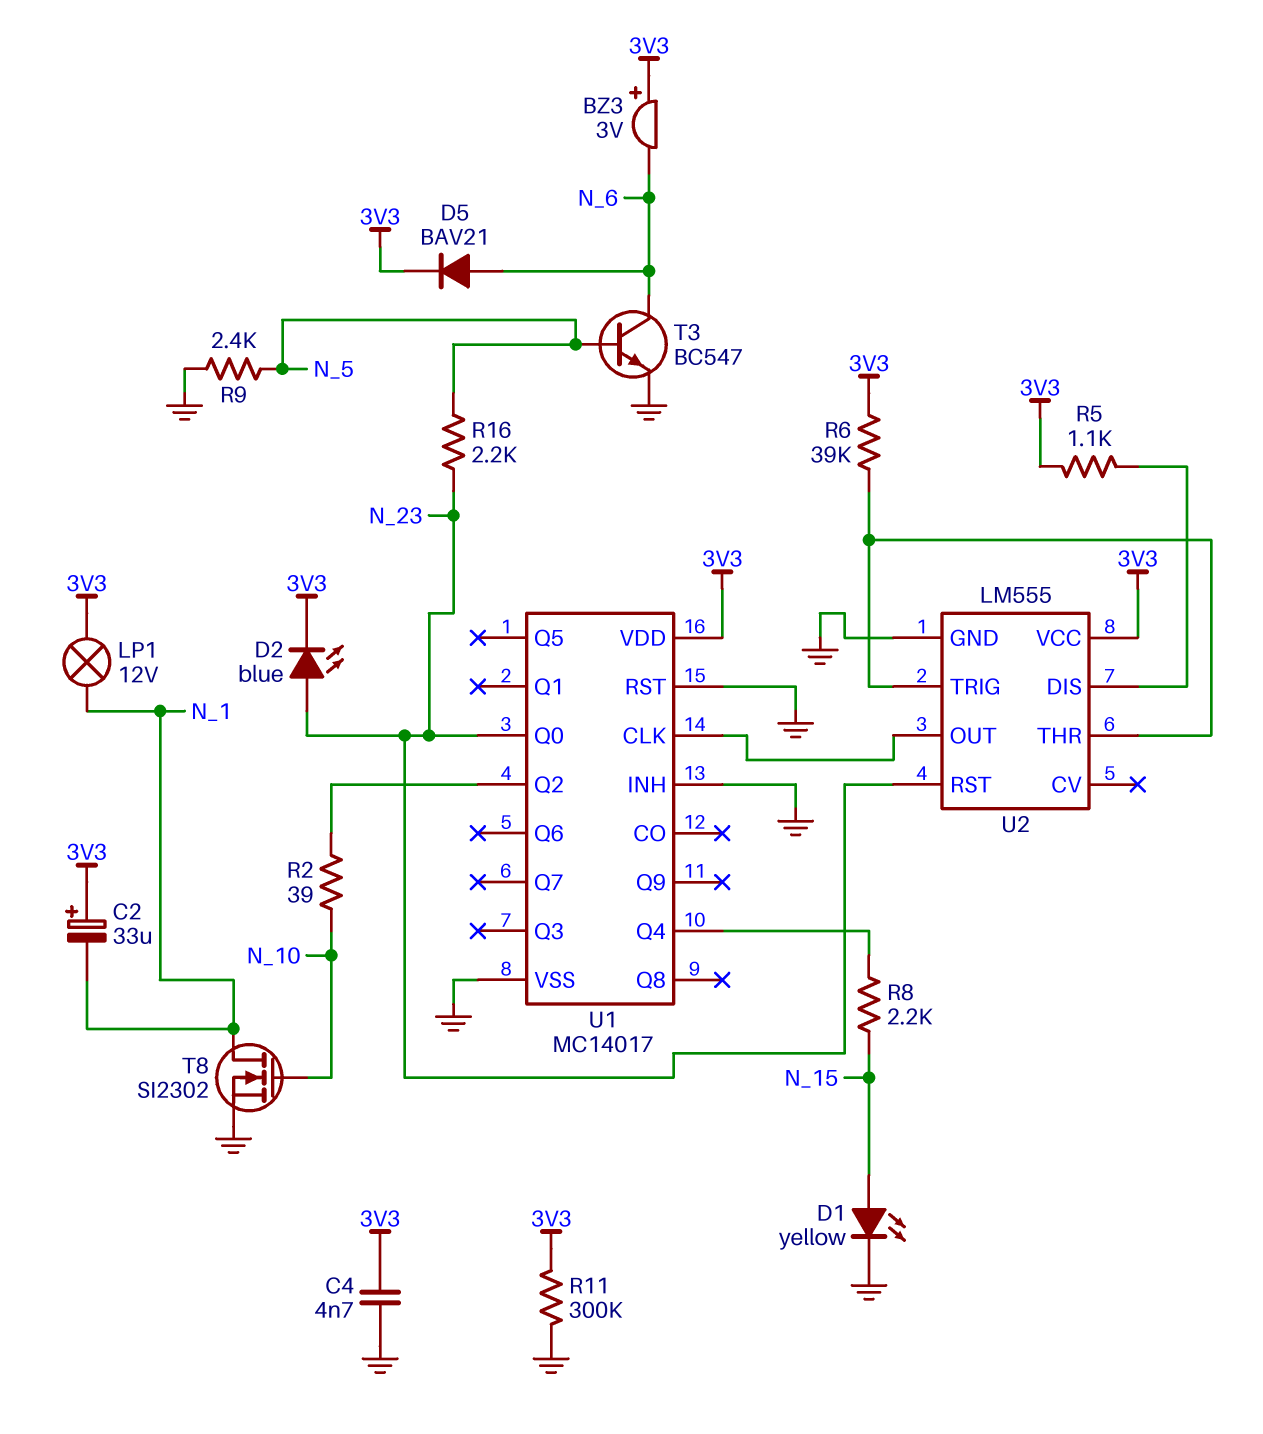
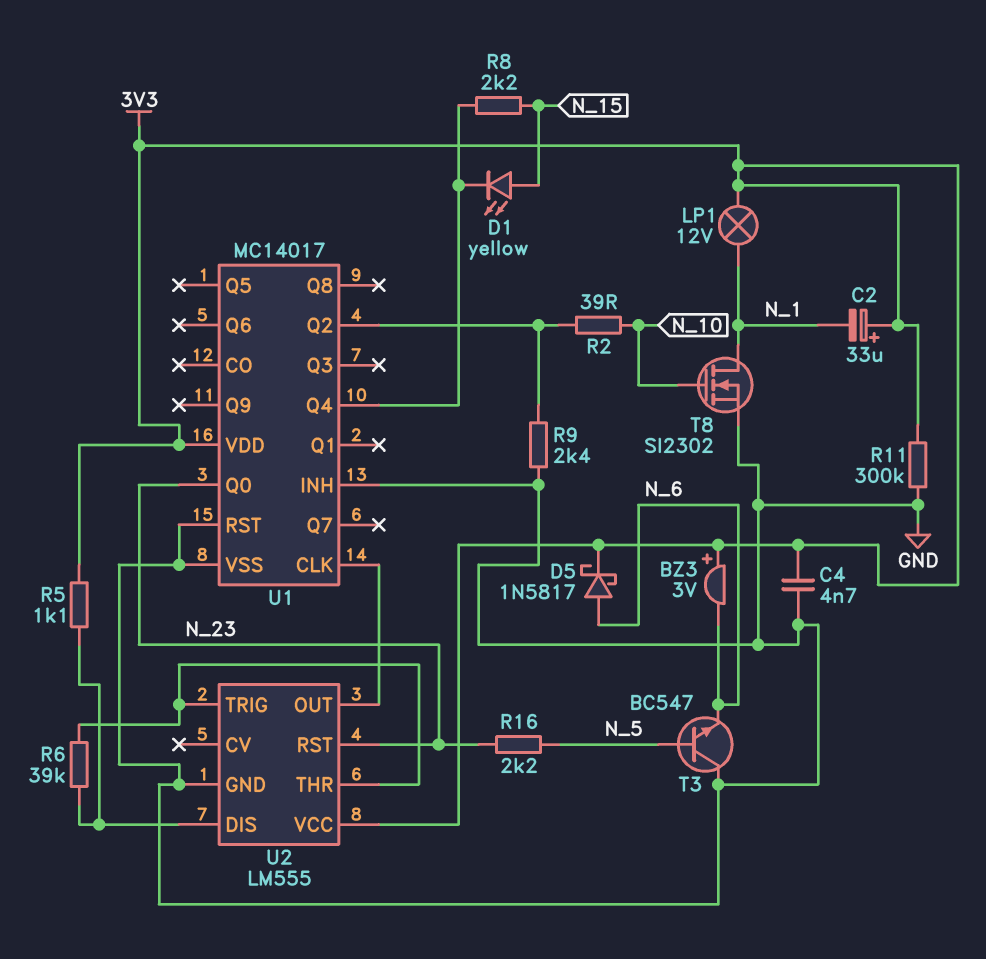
D1: LED yellow (A N_15, K GND) -> LED yellow (A N_15, K U1/Q4)
D2: LED blue (A N_23, K 3V3) -> none
D5: diode BAV21 (A N_6, K 3V3) -> schottky 1N5817 (A N_6, K 3V3)
R6: 39k (3V3, U2/THR) -> 39k (U2/DIS, U2/THR)
R9: 2.4k (GND, N_5) -> 2.4k (GND, U1/Q2)
T3: NPN BC547 (B N_5, C N_6, E GND) -> NPN BC547 (B N_5, C GND, E N_6)

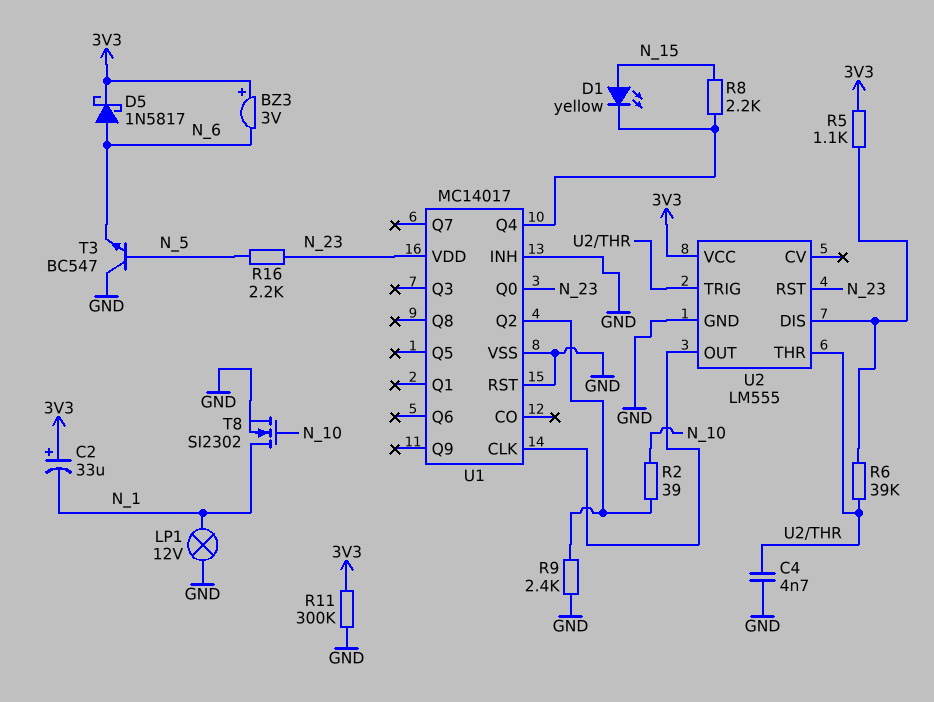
C4: 4.7nF (3V3, GND) -> 4.7nF (GND, U2/THR)
LP1: lamp 12V (3V3, N_1) -> lamp 12V (GND, N_1)
U1 pin VDD: 3V3 -> N_23

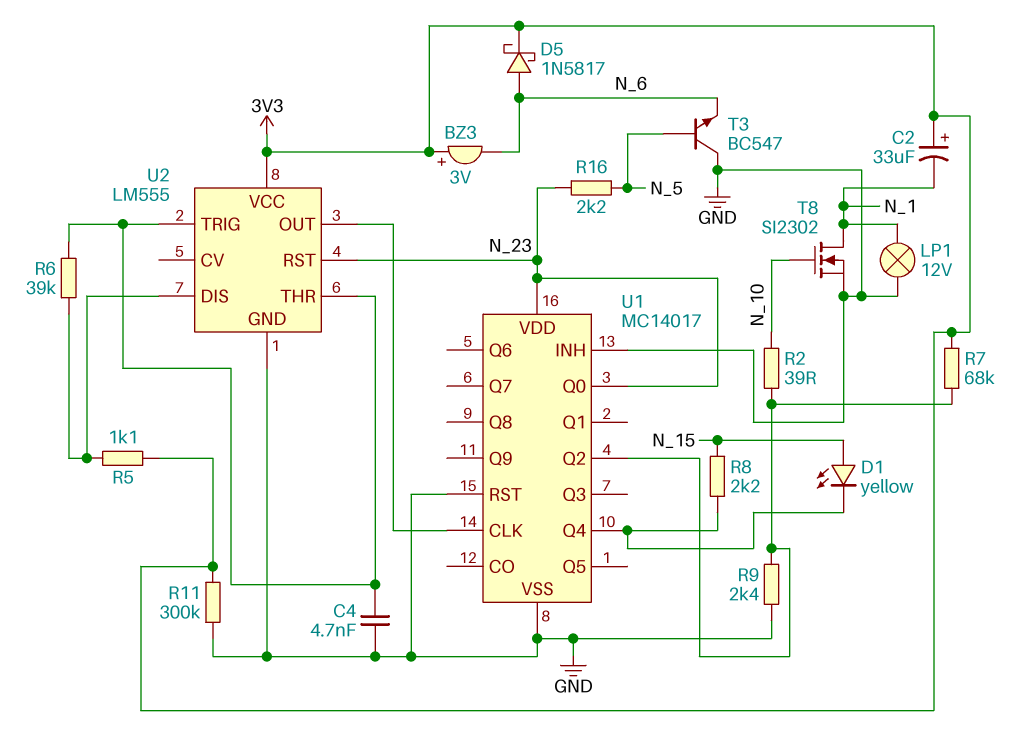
R7: none -> 68k (3V3, U1/Q2)

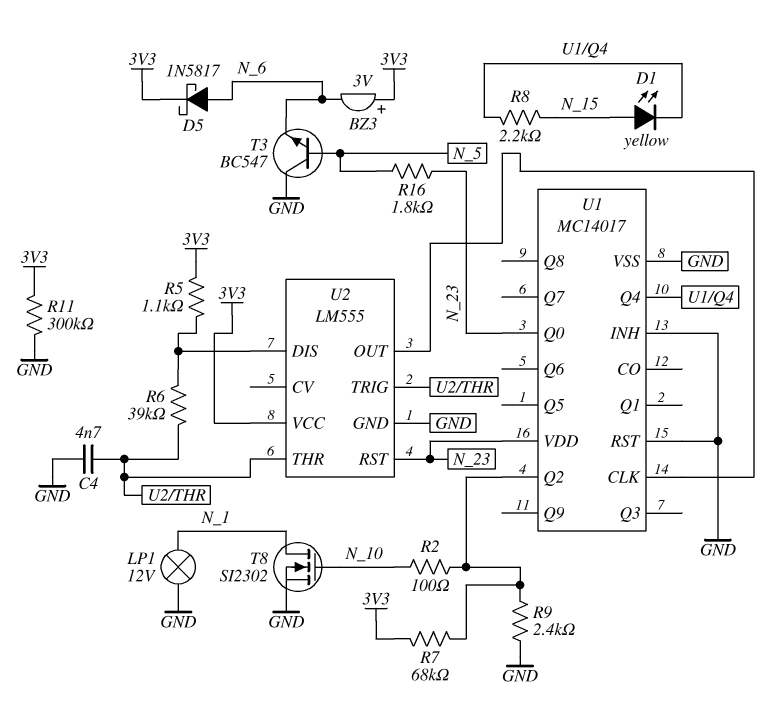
C2: 33uF (plus 3V3, minus N_1) -> none
R2: 39 (N_10, U1/Q2) -> 100 (N_10, U1/Q2)
R16: 2.2k (N_5, N_23) -> 1.8k (N_5, N_23)

